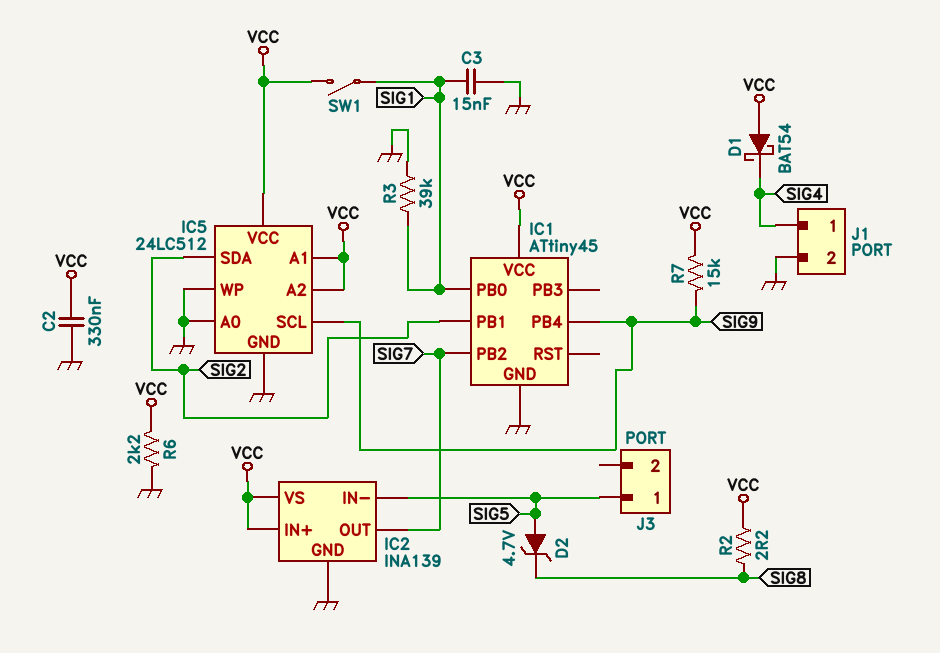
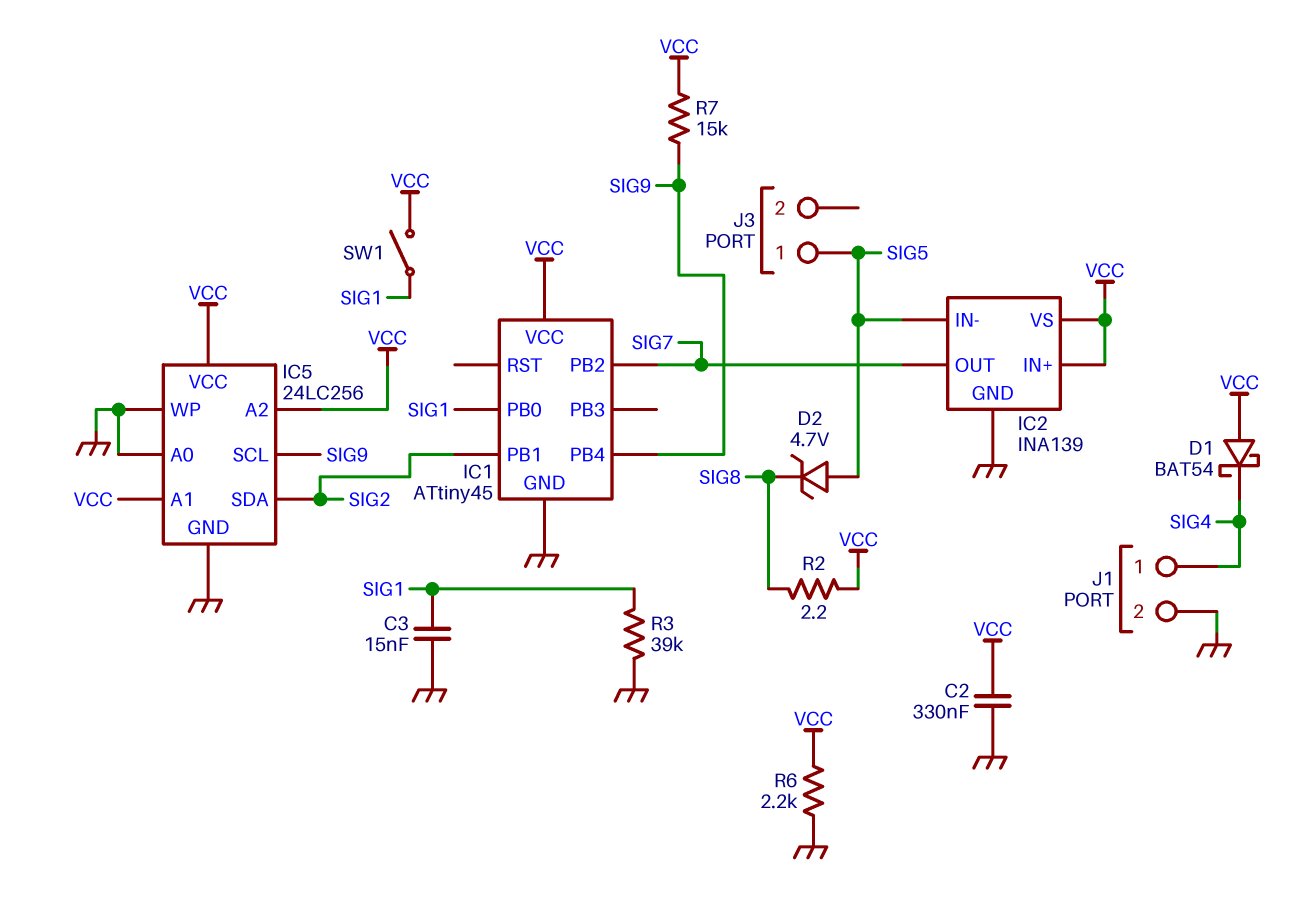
IC5: 24LC512 -> 24LC256

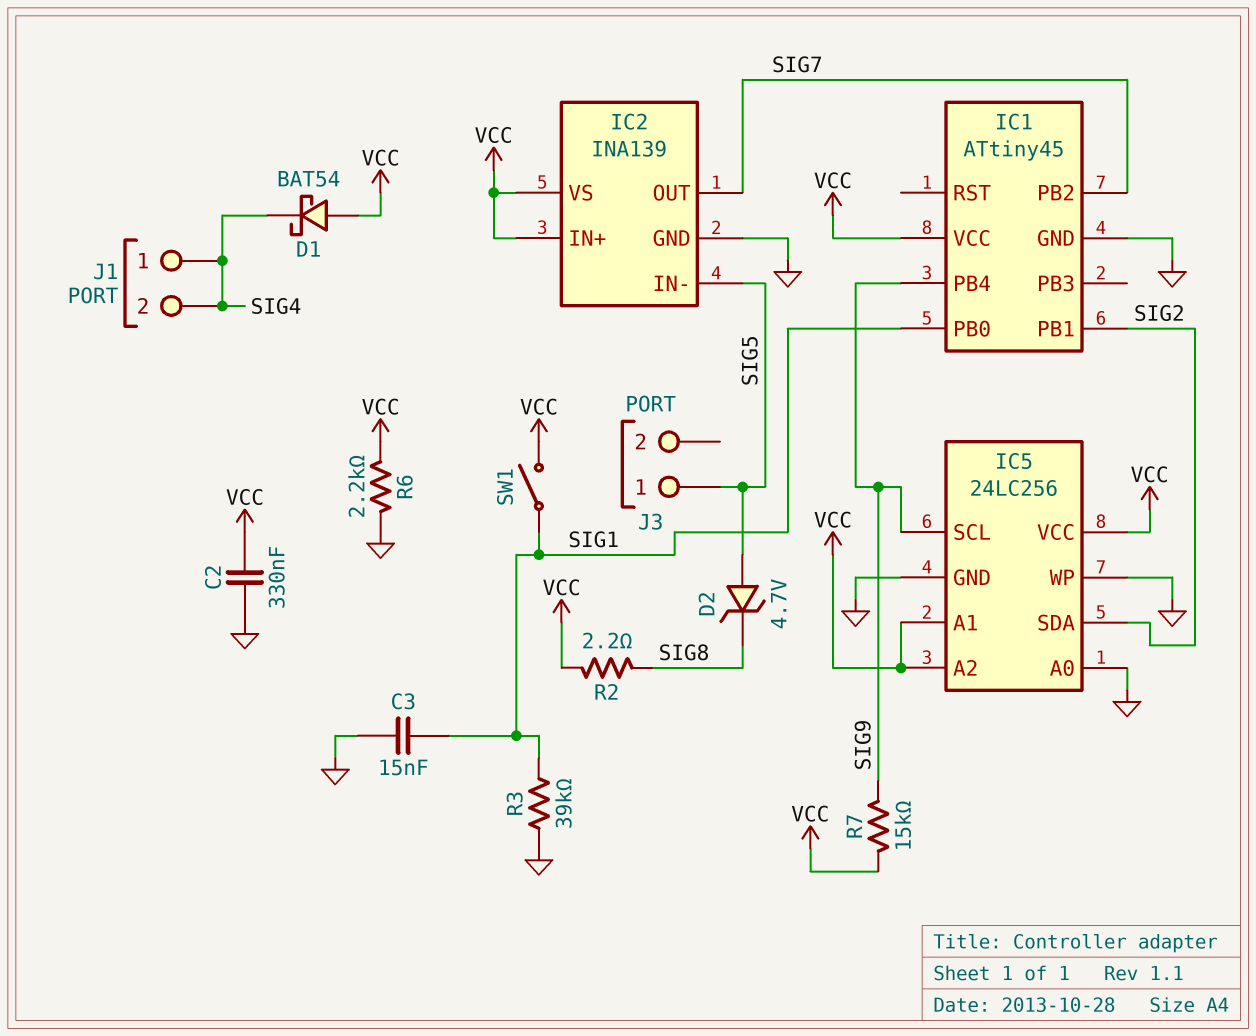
J1 pin 2: GND -> SIG4

